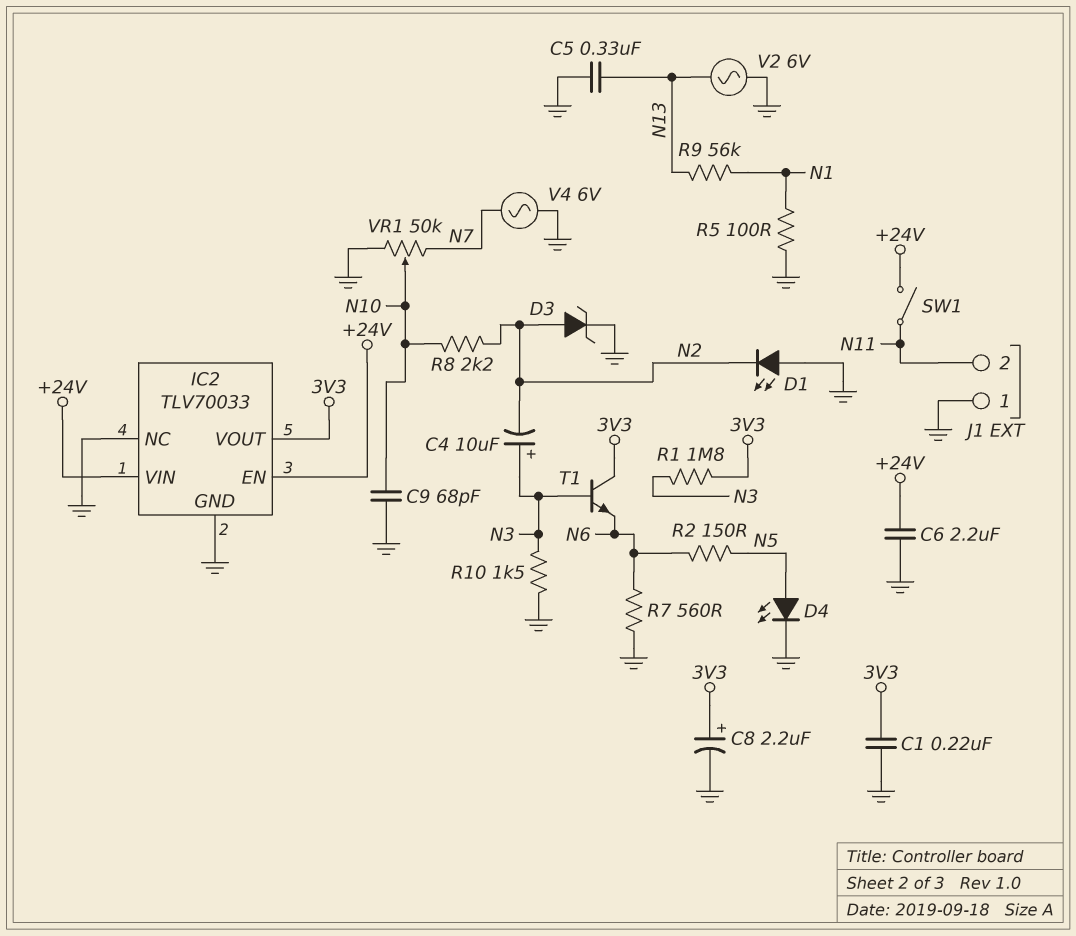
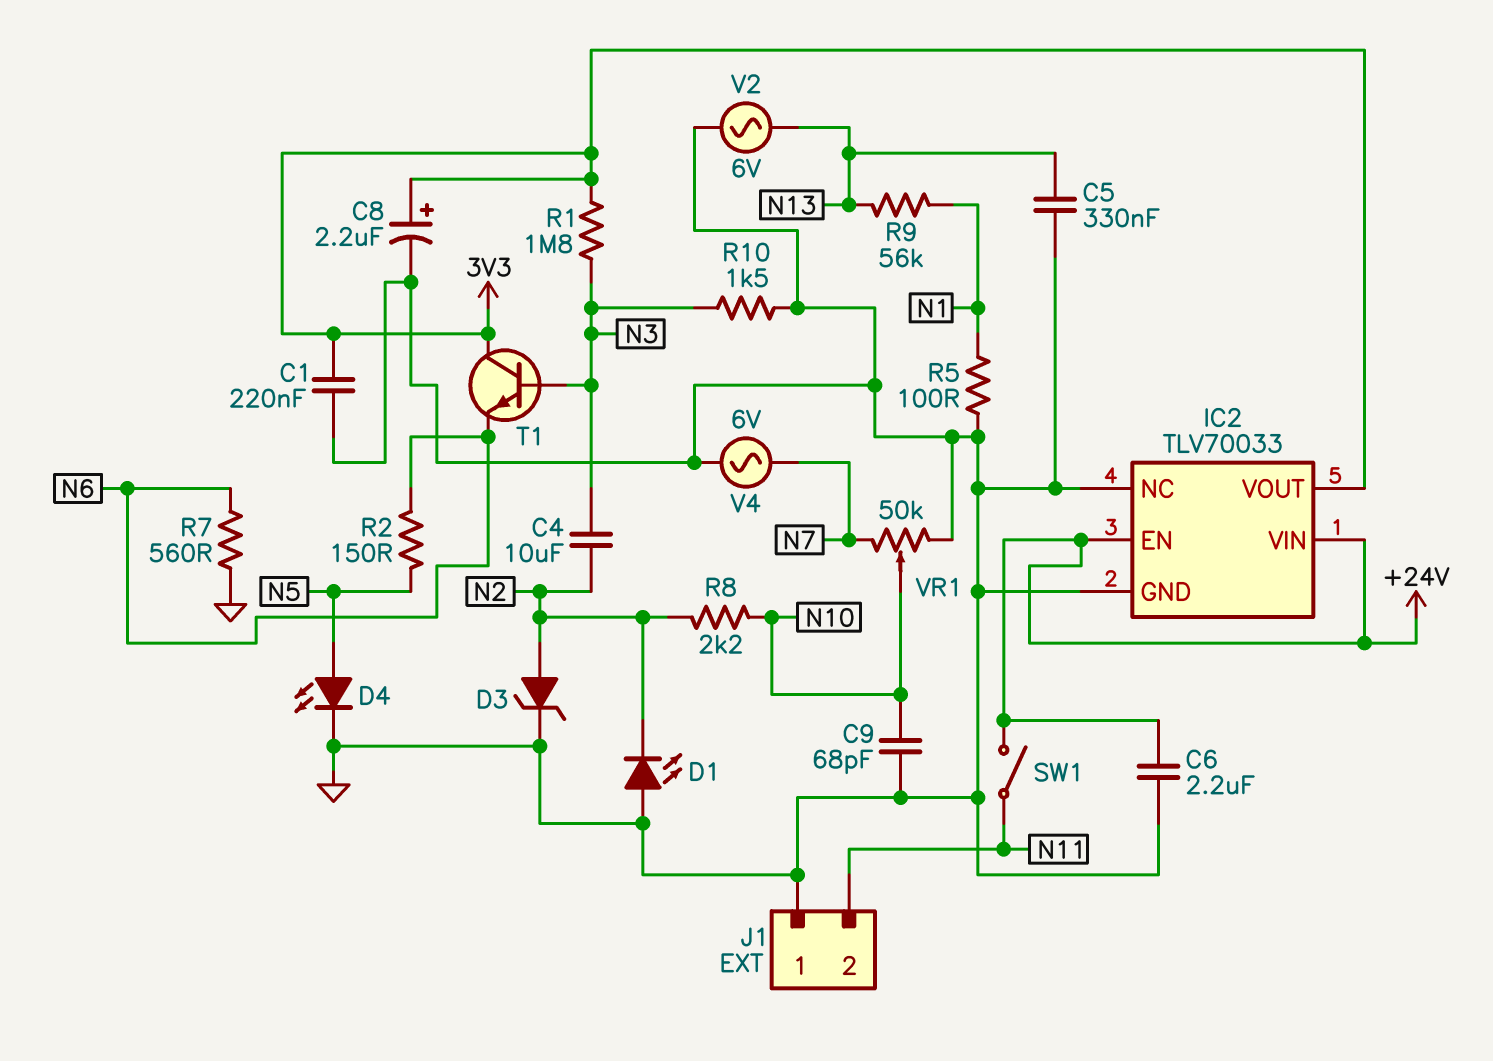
C4: 10uF (plus N3, minus N2) -> 10uF (N2, N3)

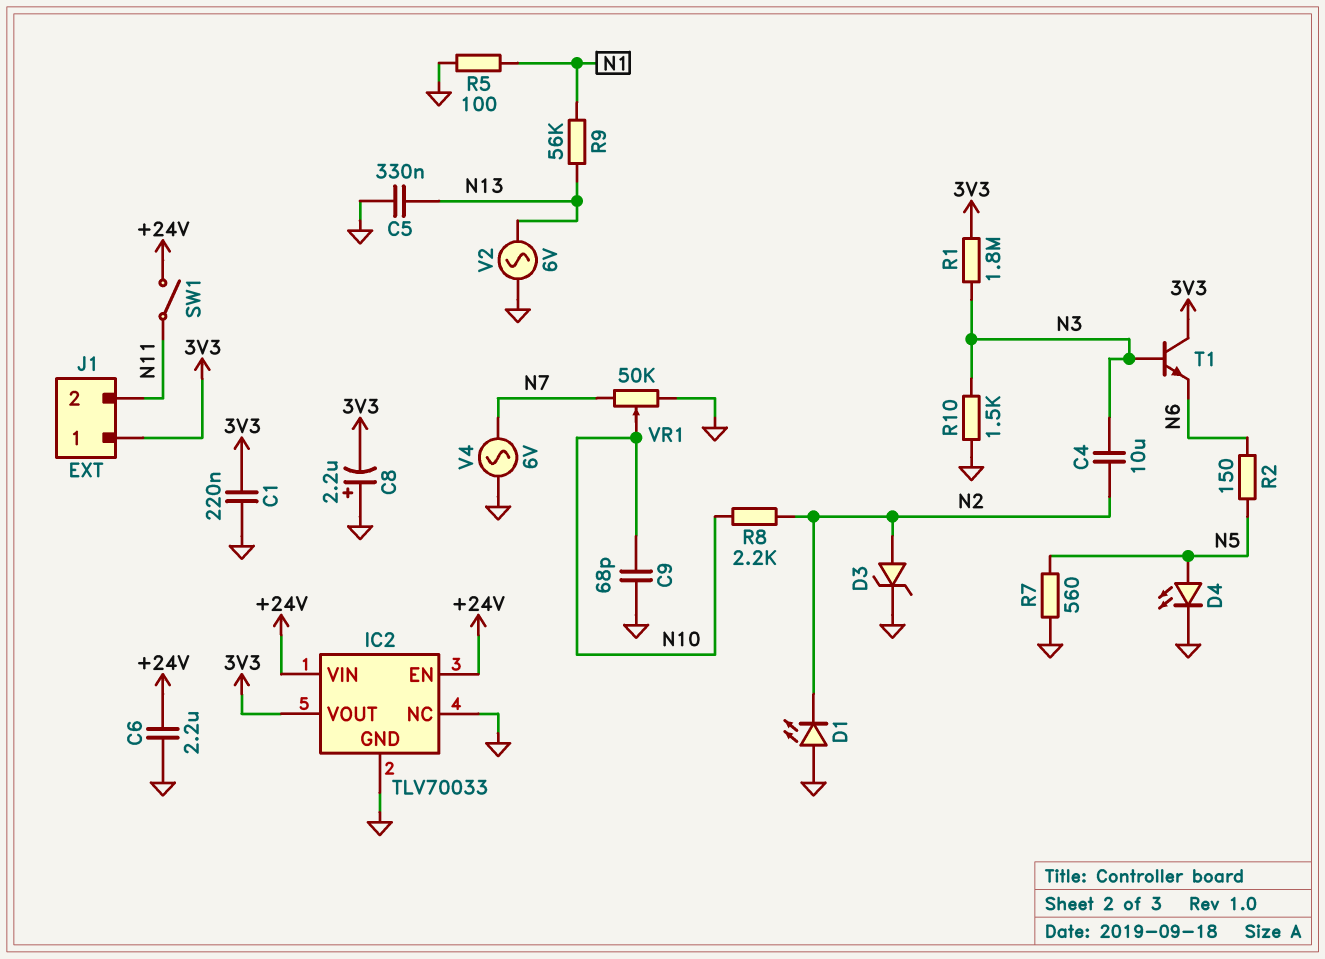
C8: 2.2uF (plus 3V3, minus GND) -> 2.2uF (plus GND, minus 3V3)
J1 pin 1: GND -> 3V3
R7: 560 (GND, N6) -> 560 (GND, N5)

